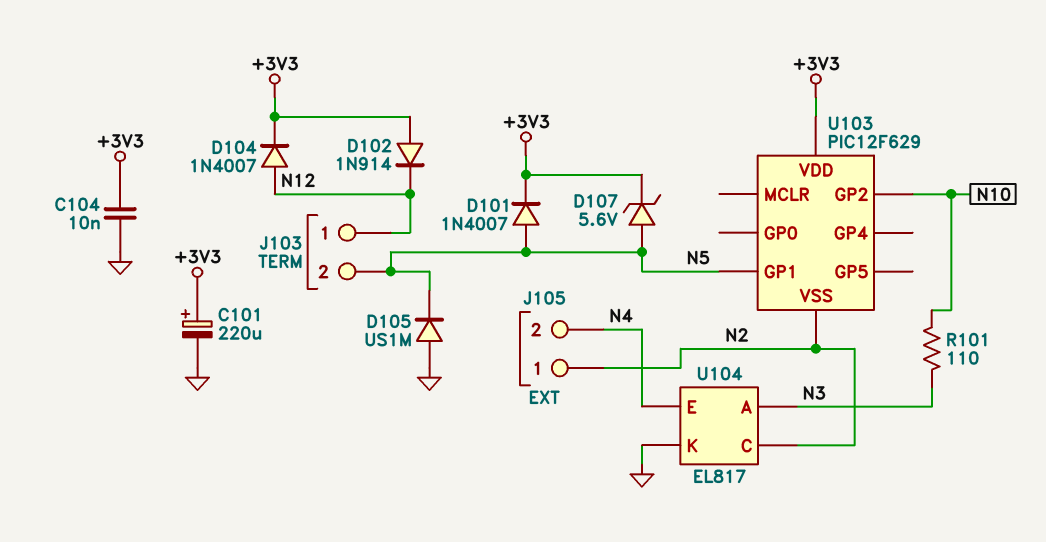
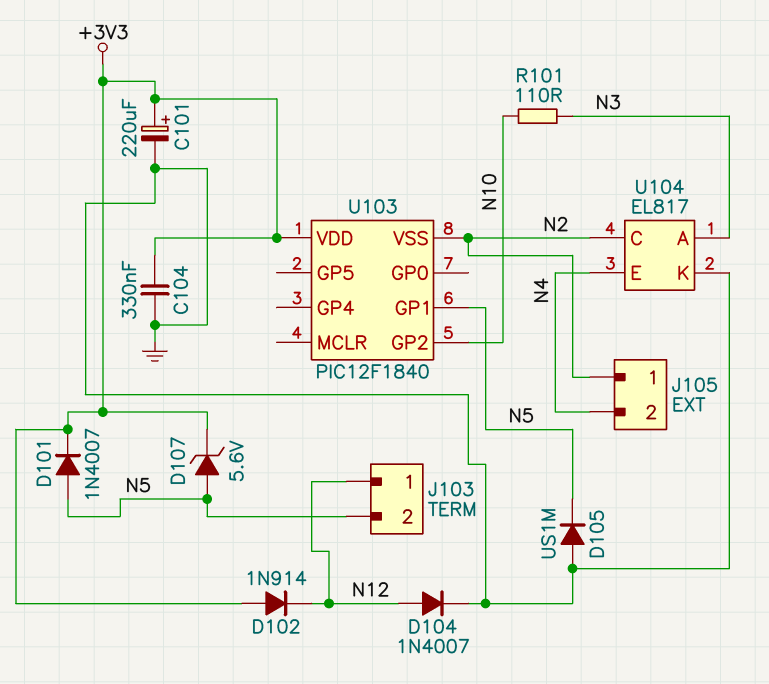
C104: 10nF (+3V3, GND) -> 330nF (+3V3, GND)
D104: diode 1N4007 (A N12, K +3V3) -> diode 1N4007 (A N12, K GND)
U103: PIC12F629 -> PIC12F1840

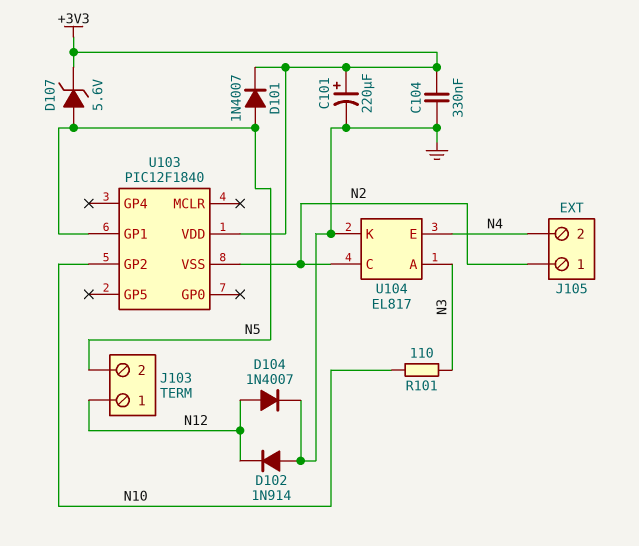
D102: diode 1N914 (A +3V3, K N12) -> diode 1N914 (A GND, K N12)
D105: diode US1M (A GND, K N5) -> none

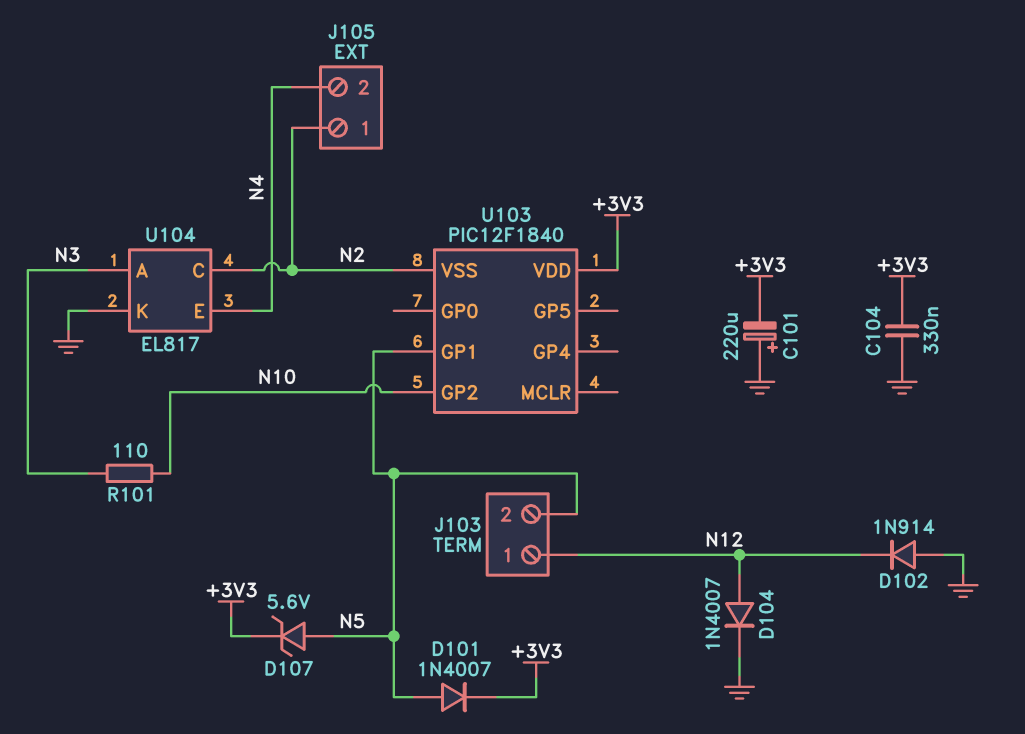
C101: 220uF (plus +3V3, minus GND) -> 220uF (plus GND, minus +3V3)

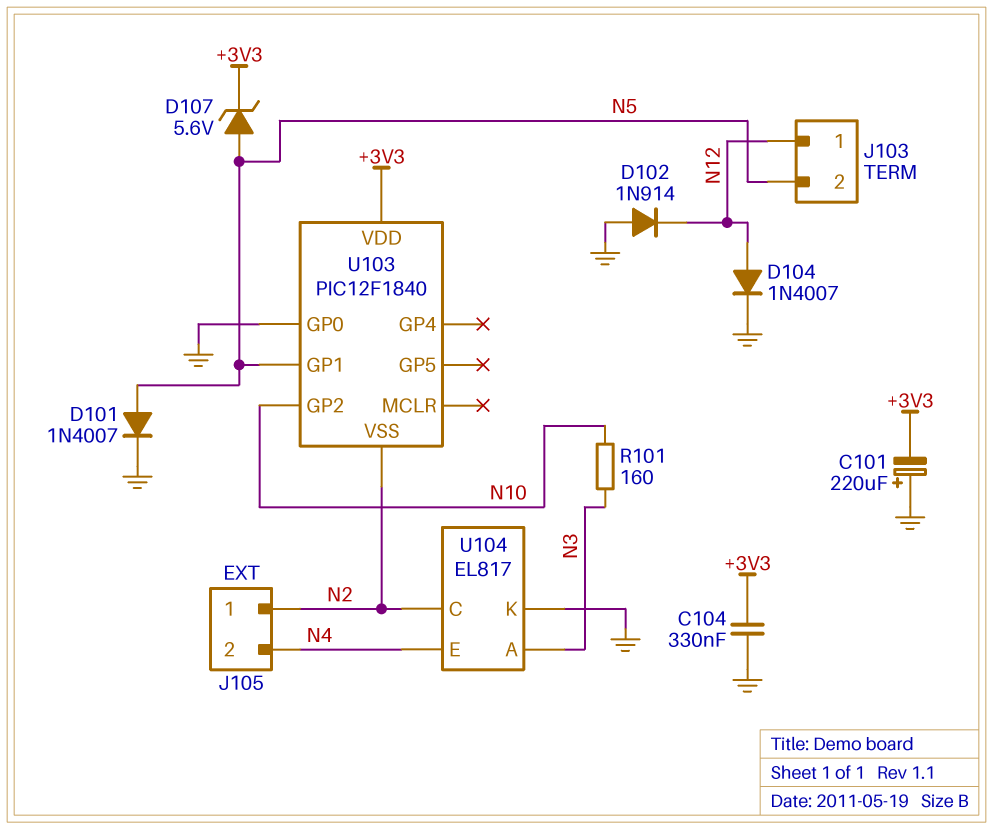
D101: diode 1N4007 (A N5, K +3V3) -> diode 1N4007 (A N5, K GND)
R101: 110 (N3, N10) -> 160 (N3, N10)
U103 pin GP0: none -> GND

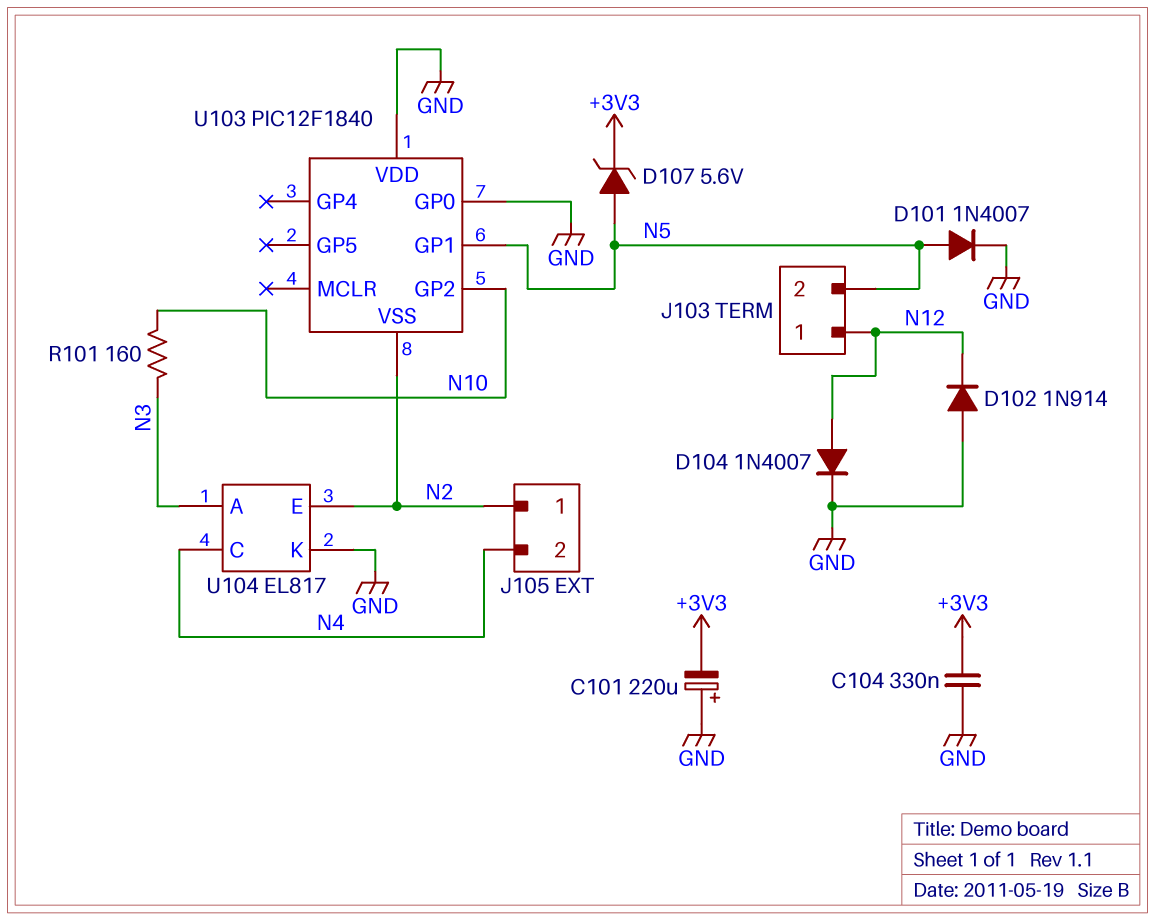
U103 pin VDD: +3V3 -> GND
U104 pin C: N2 -> N4
U104 pin E: N4 -> N2

